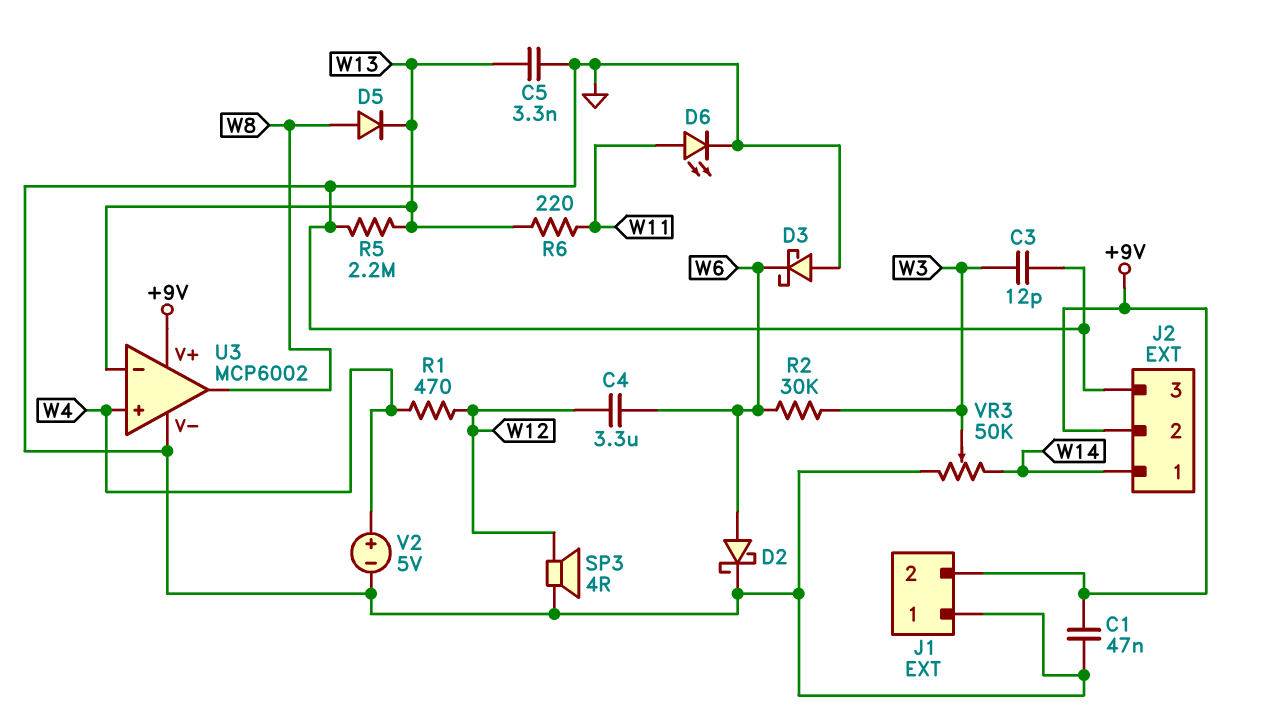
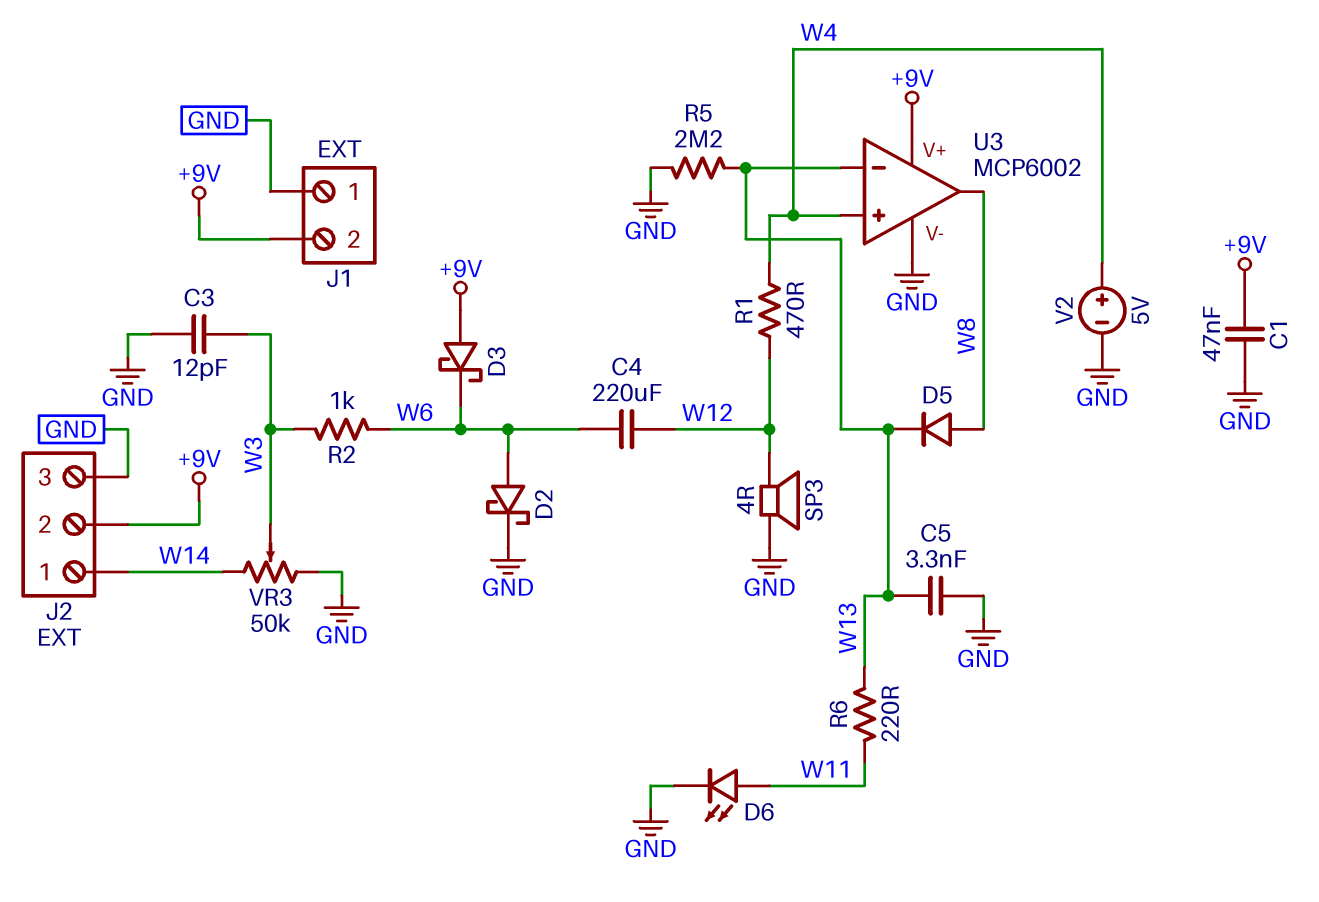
C4: 3.3uF (W6, W12) -> 220uF (W6, W12)
D3: schottky (A GND, K W6) -> schottky (A +9V, K W6)
R2: 30k (W3, W6) -> 1k (W3, W6)

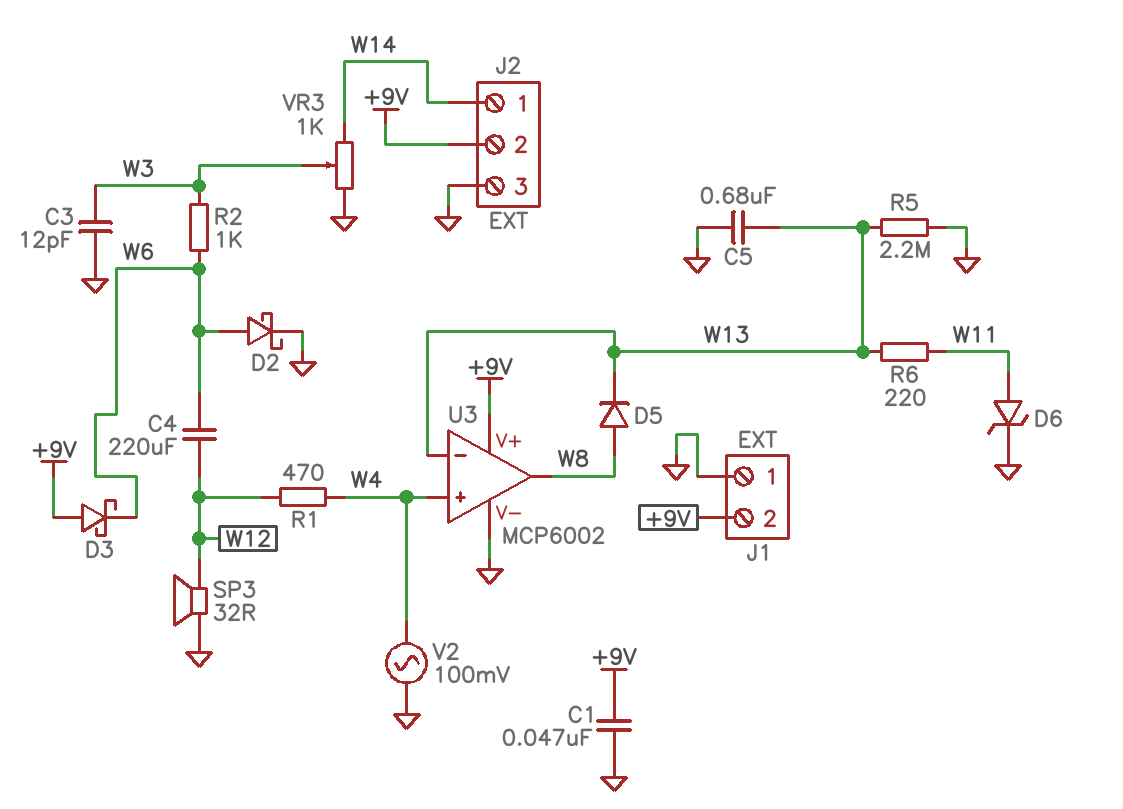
C5: 3.3nF (GND, W13) -> 680nF (GND, W13)
D6: LED (A W11, K GND) -> zener (A W11, K GND)
SP3: speaker 4R (GND, W12) -> speaker 32R (GND, W12)
V2: 5V (plus W4, minus GND) -> AC 100mV (GND, W4)
VR3: 50k (GND, W14, wiper W3) -> 1k (GND, W14, wiper W3)

